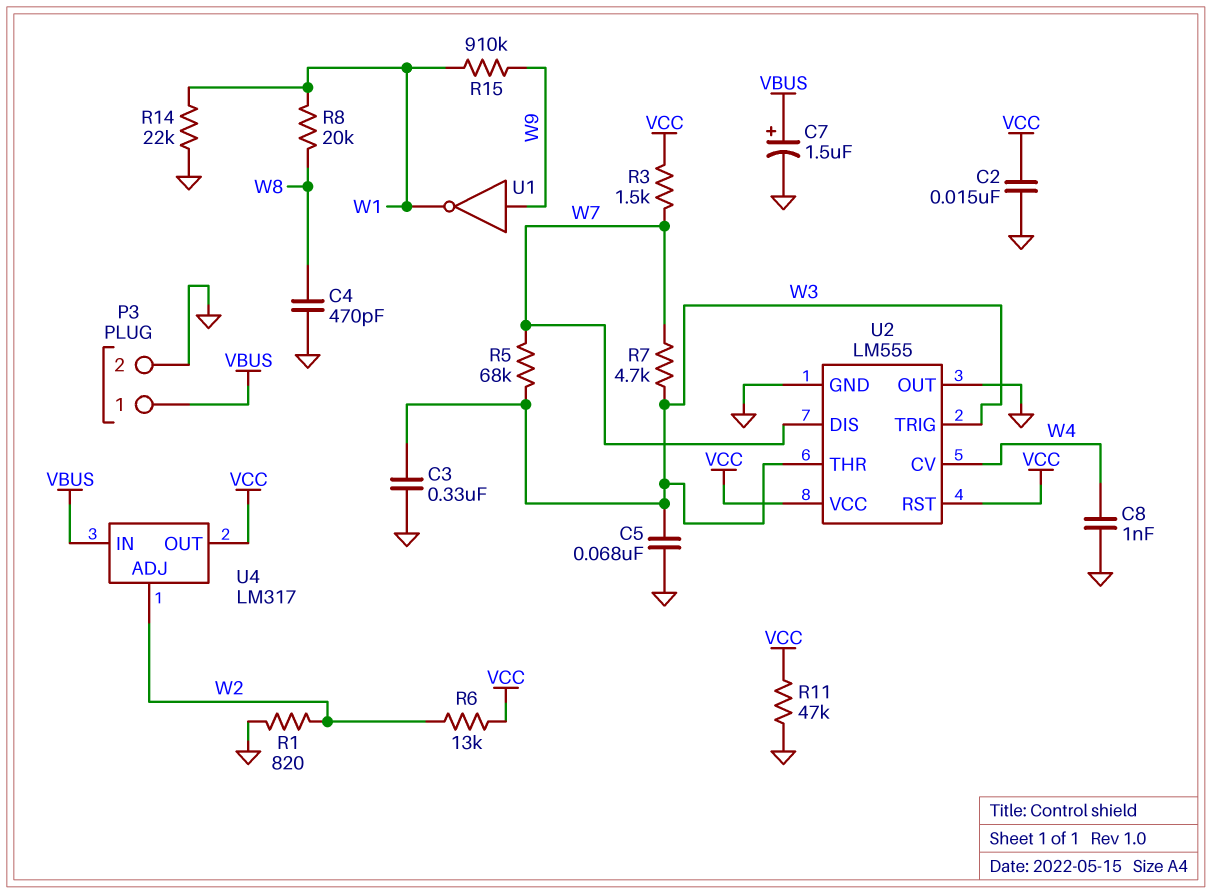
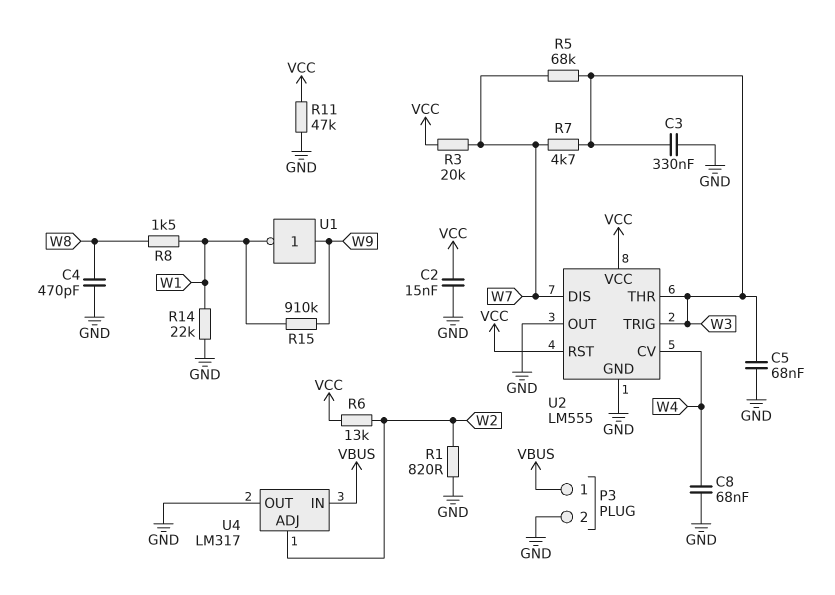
C7: 1.5uF (plus VBUS, minus GND) -> none
C8: 1nF (GND, W4) -> 68nF (GND, W4)
R3: 1.5k (VCC, W7) -> 20k (VCC, W7)
R8: 20k (W1, W8) -> 1.5k (W1, W8)
U4 pin OUT: VCC -> GND

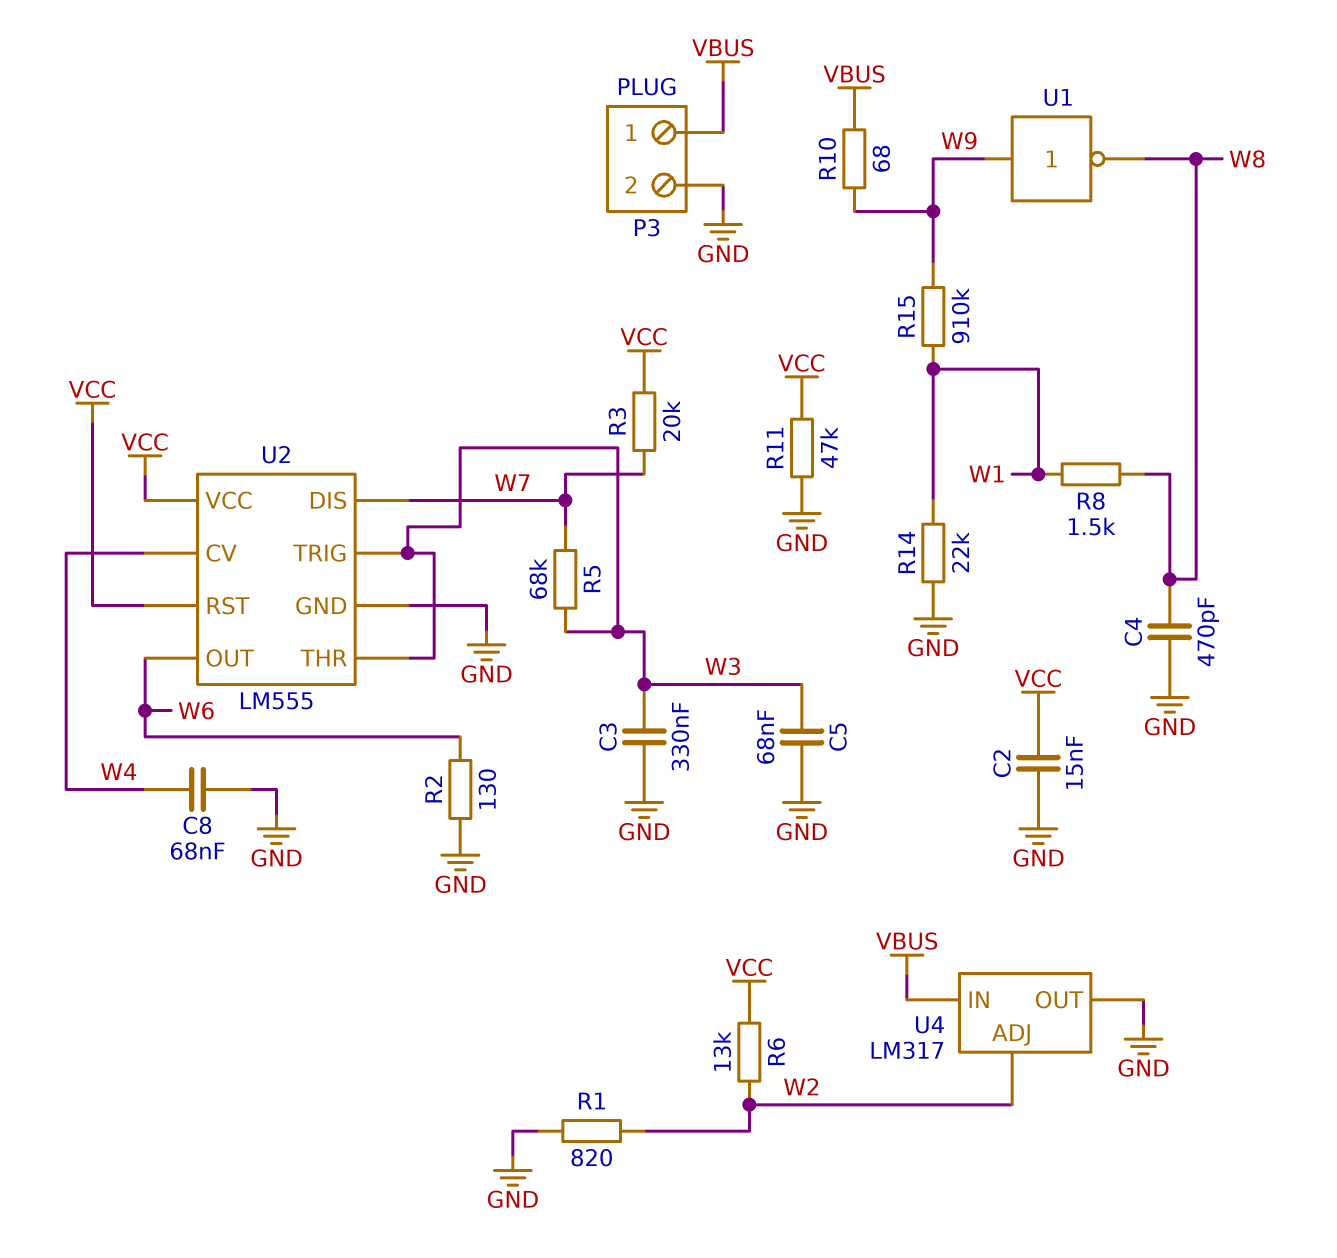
R2: none -> 130 (GND, W6)
R7: 4.7k (W3, W7) -> none
R10: none -> 68 (VBUS, W9)
U1: NOT (in W9, out W1) -> NOT (in W9, out W8)
U2 pin OUT: GND -> W6

